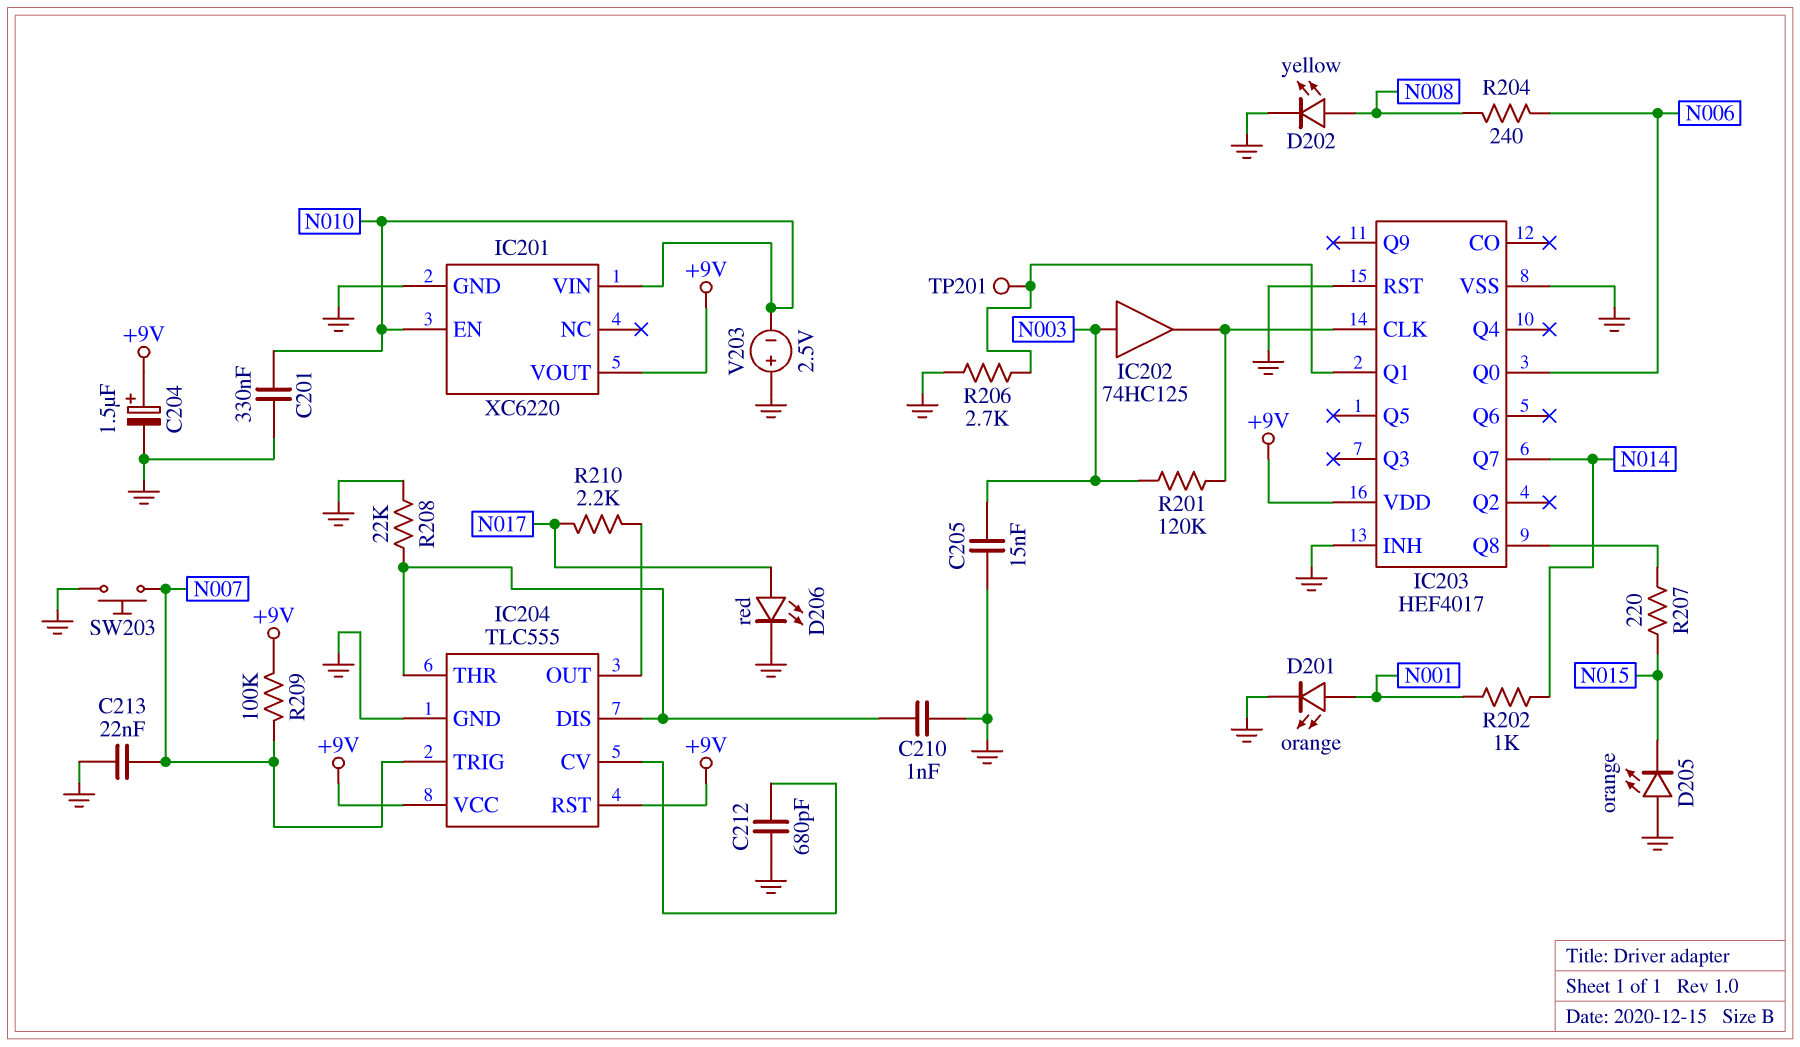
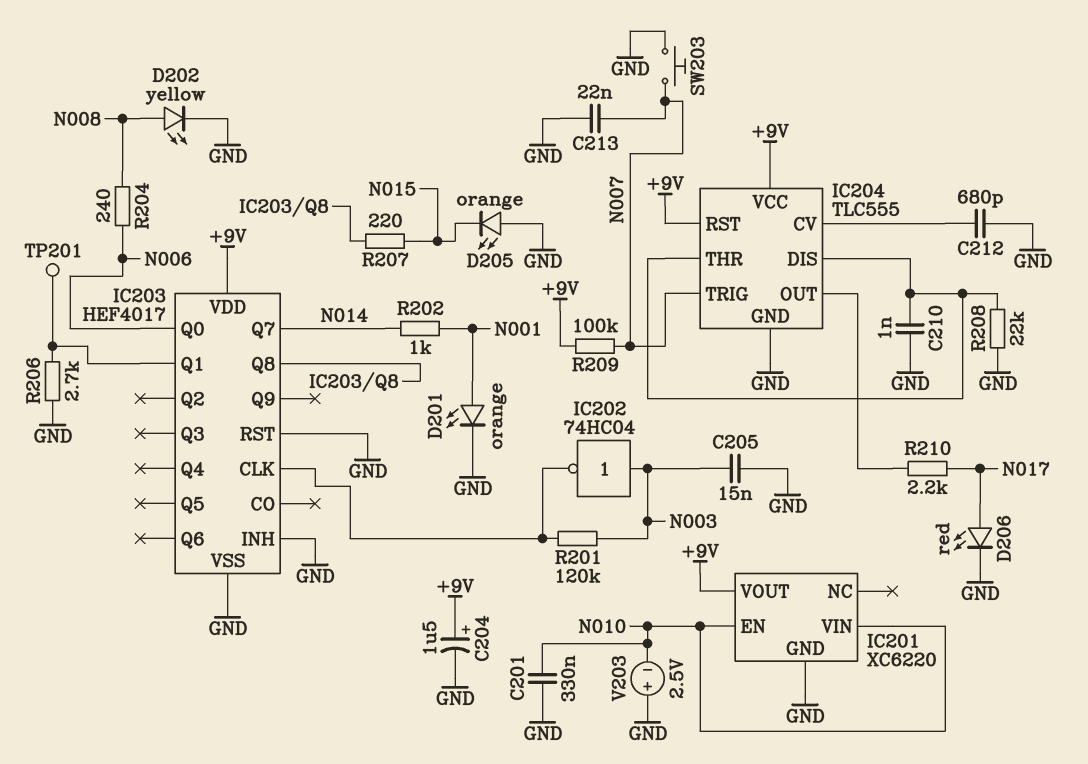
IC202: buffer 74HC125 (in N003, out IC203/CLK) -> NOT 74HC04 (in N003, out IC203/CLK)

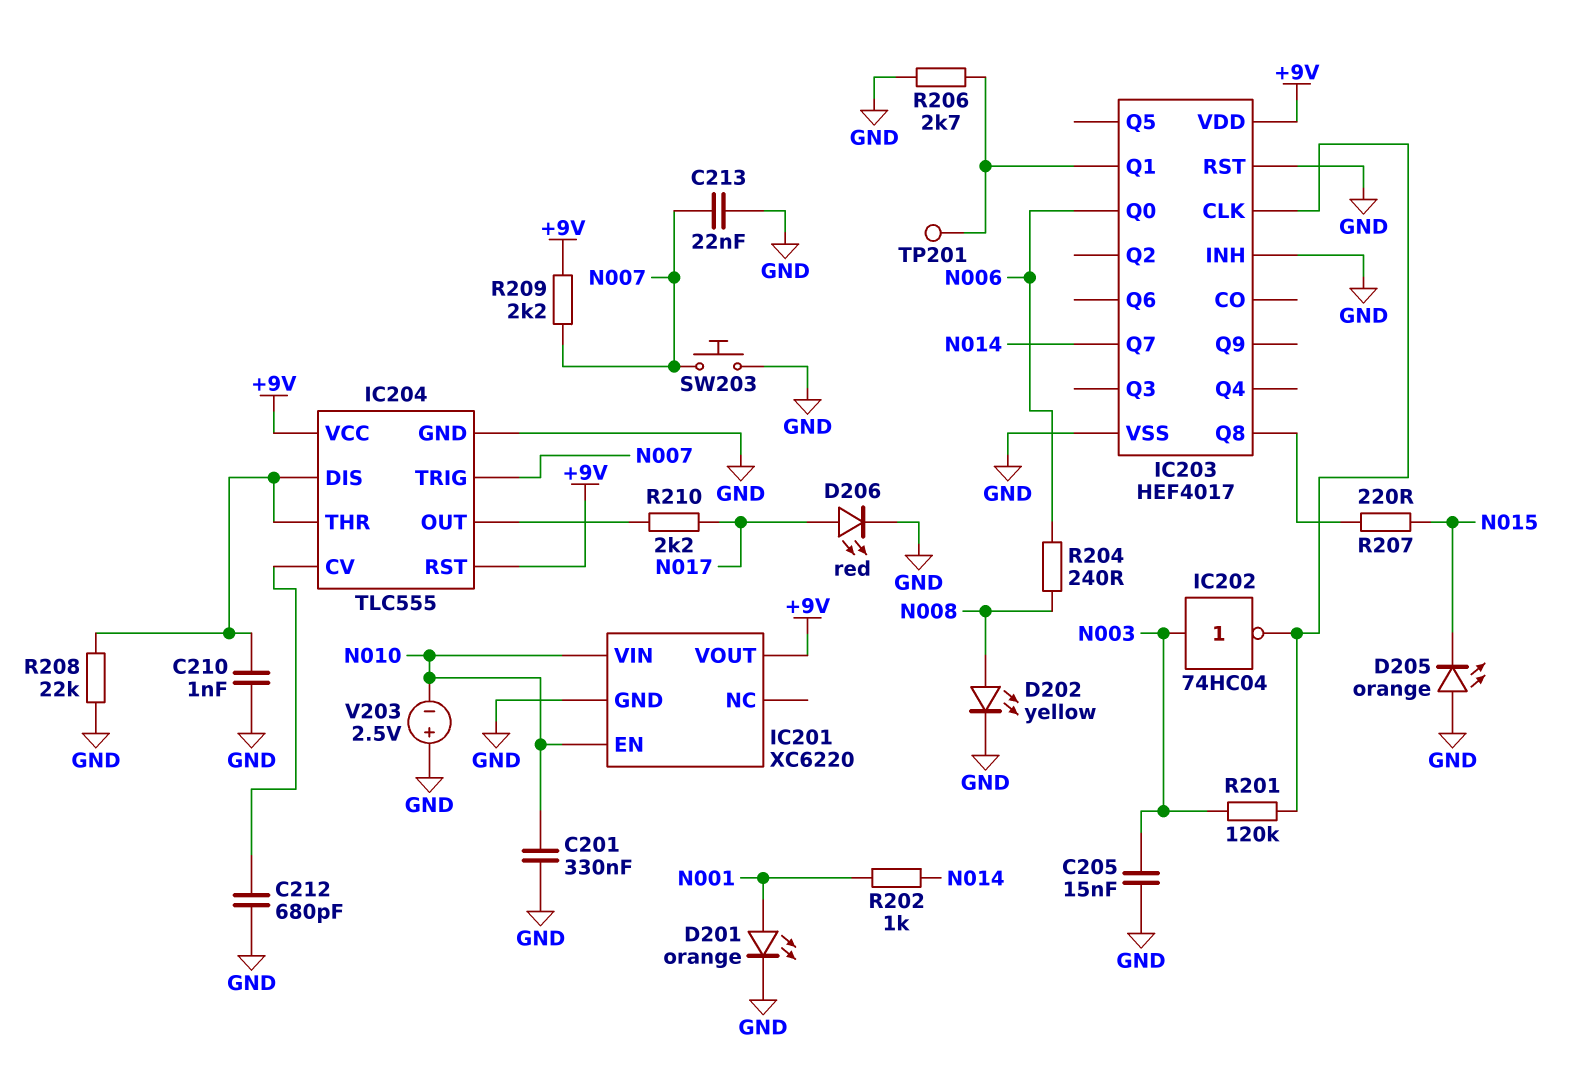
C204: 1.5uF (plus +9V, minus GND) -> none
R209: 100k (+9V, N007) -> 2.2k (+9V, N007)

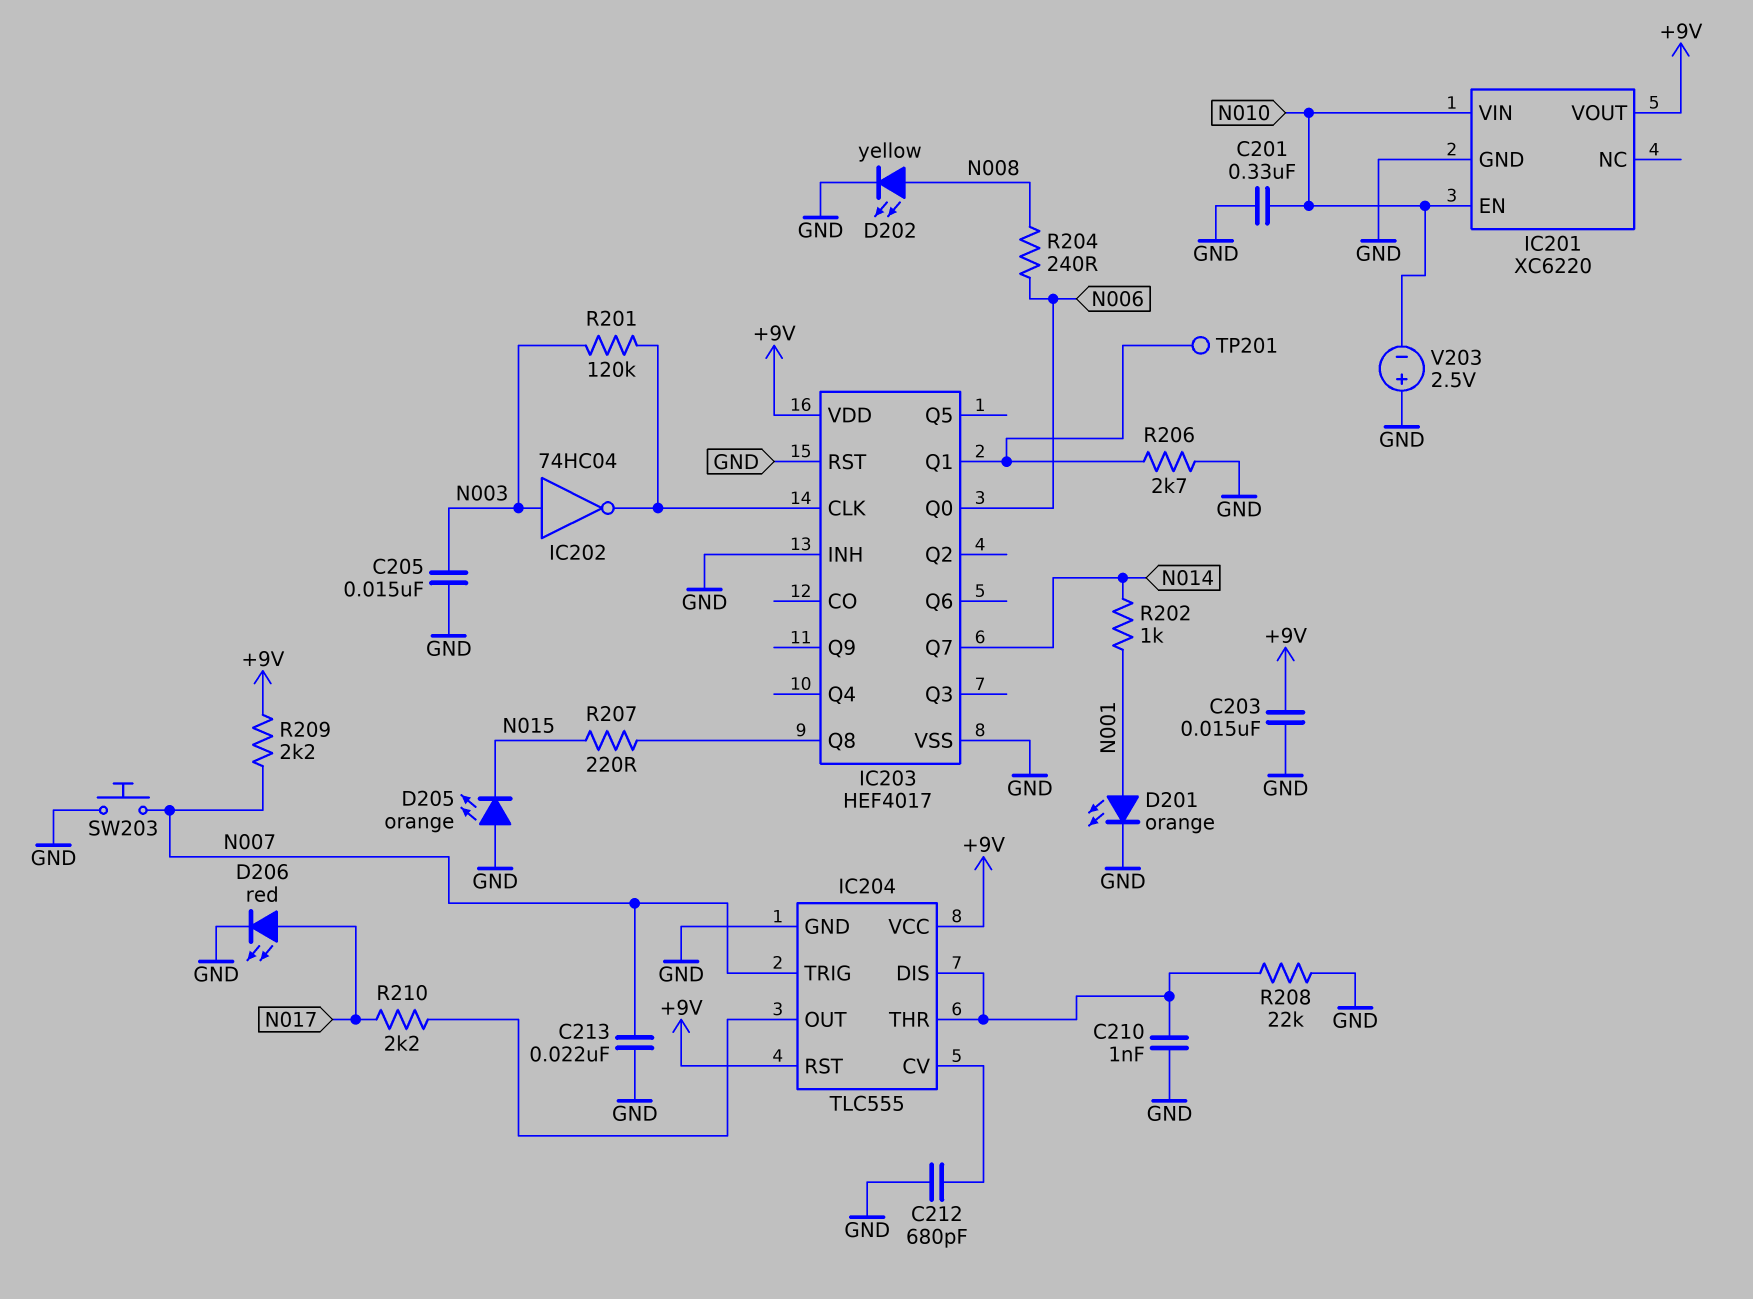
C203: none -> 15nF (+9V, GND)

